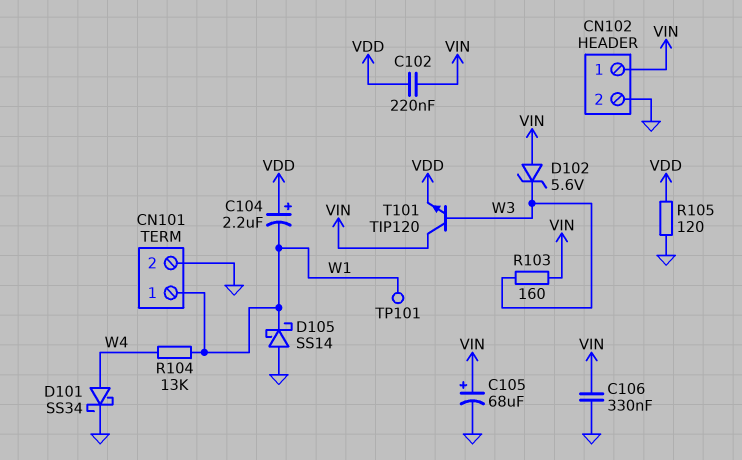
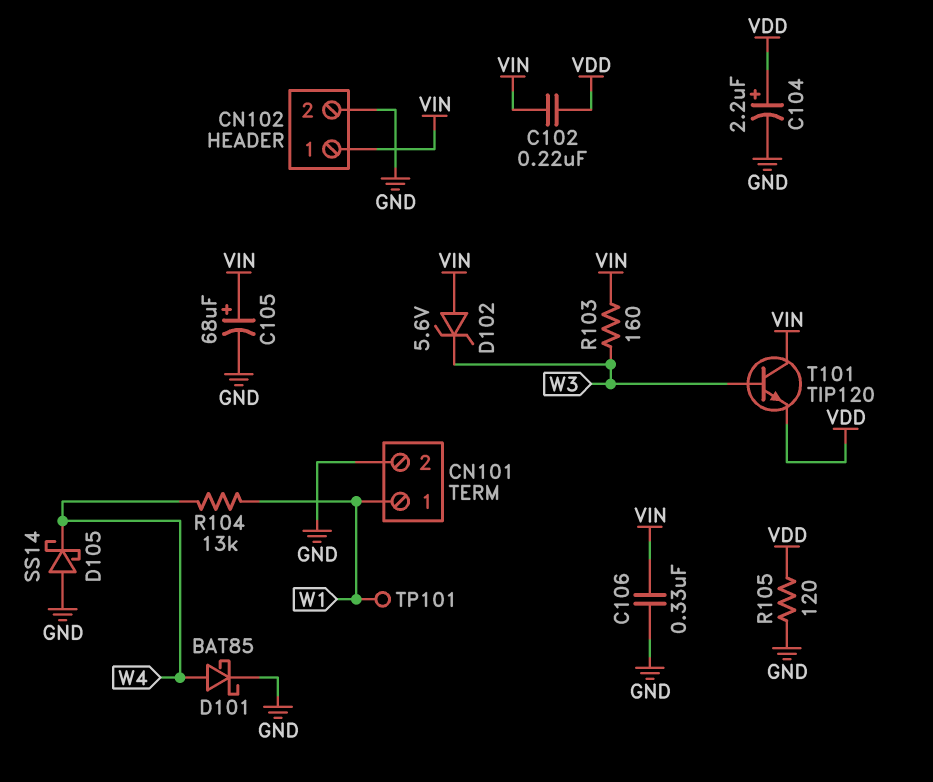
C104: 2.2uF (plus VDD, minus W1) -> 2.2uF (plus VDD, minus GND)
D101: schottky SS34 (A W4, K GND) -> schottky BAT85 (A W4, K GND)
D105: schottky SS14 (A GND, K W1) -> schottky SS14 (A GND, K W4)

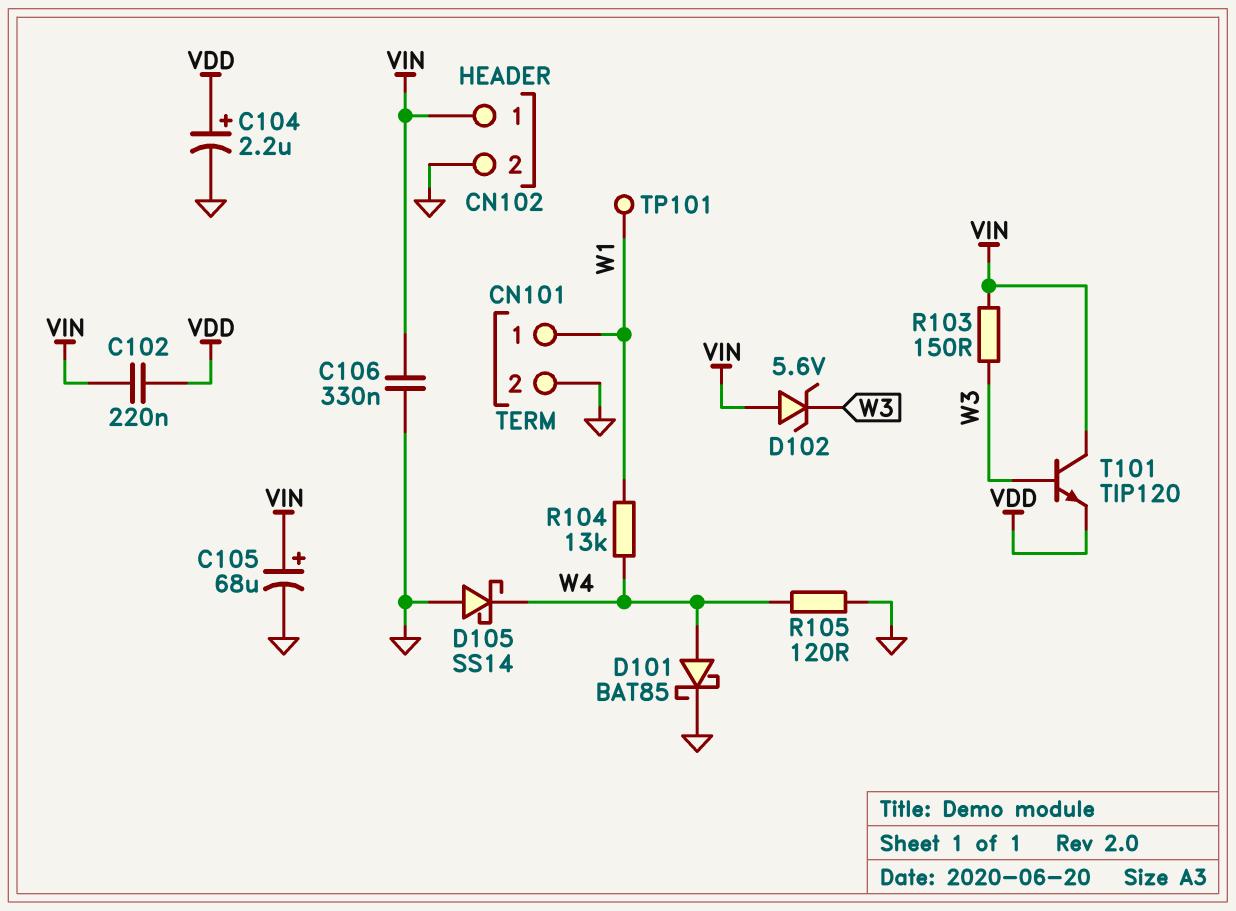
R103: 160 (VIN, W3) -> 150 (VIN, W3)
R105: 120 (GND, VDD) -> 120 (GND, W4)

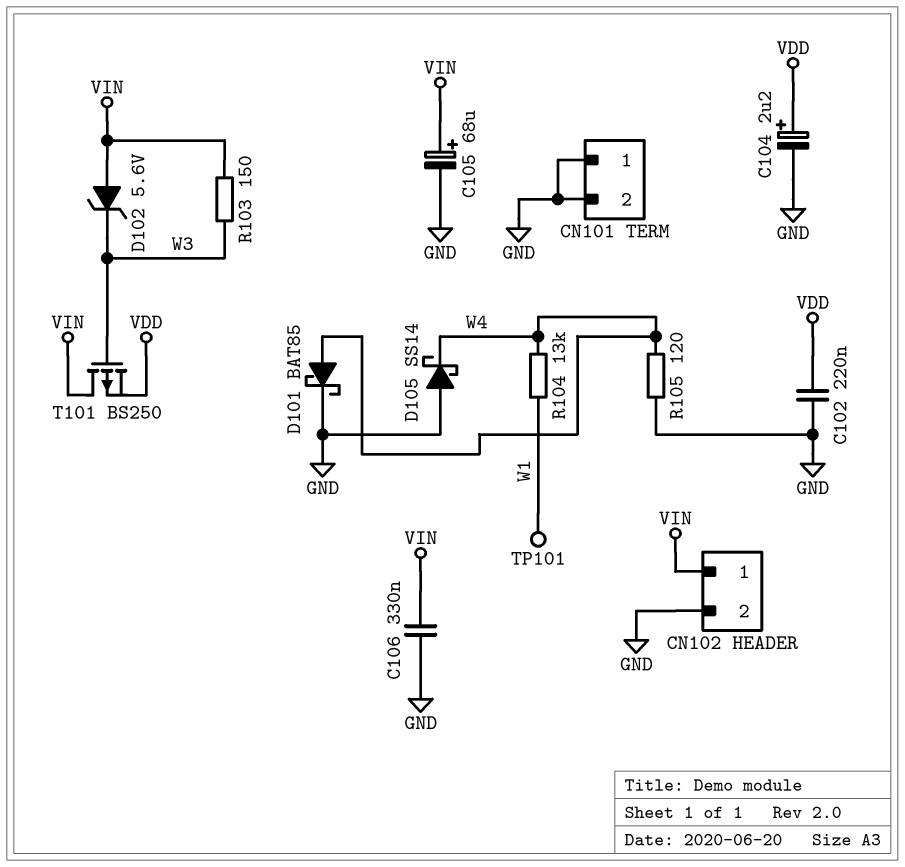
C102: 220nF (VDD, VIN) -> 220nF (GND, VDD)
CN101 pin 1: W1 -> GND
T101: NPN TIP120 (B W3, C VIN, E VDD) -> PMOS BS250 (G W3, D VIN, S VDD)

